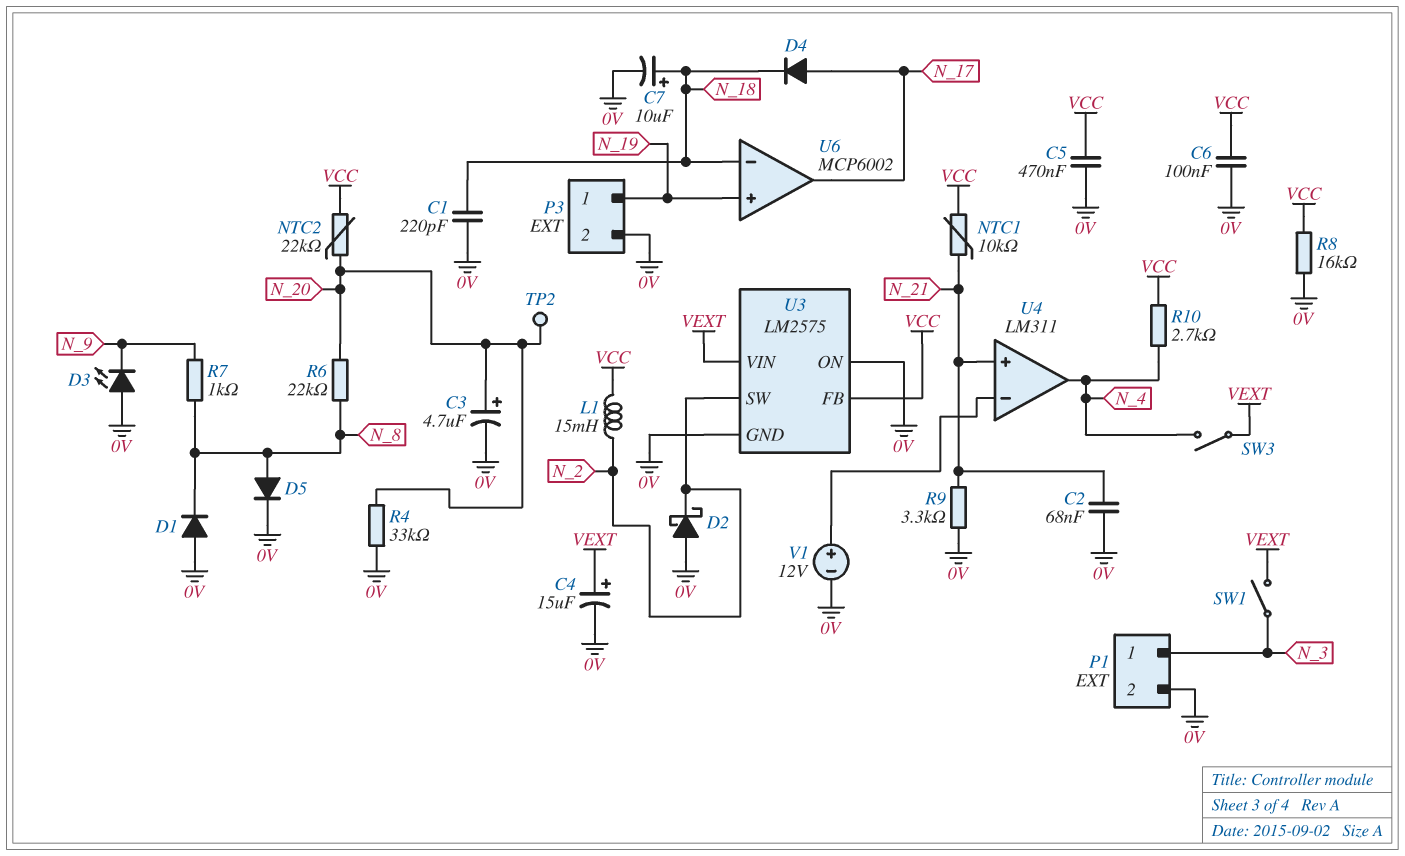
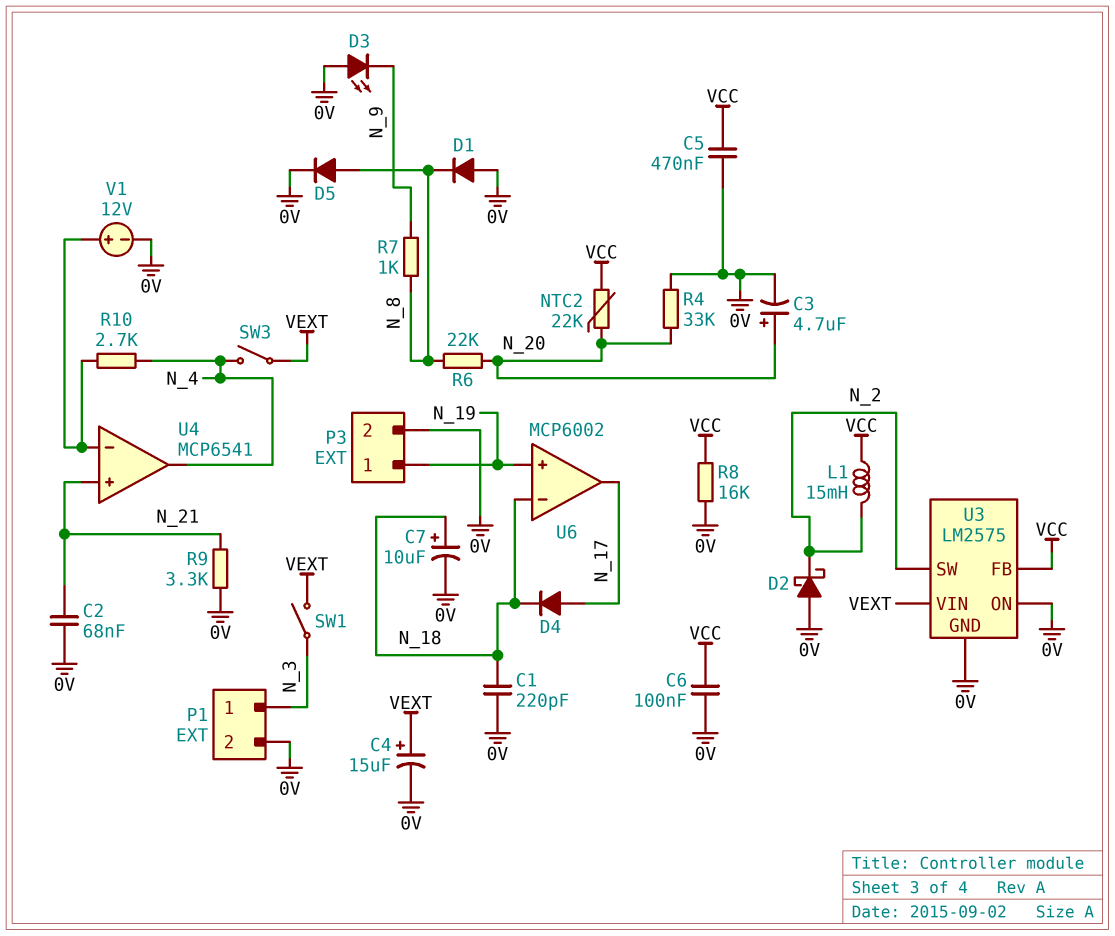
NTC1: 10k (N_21, VCC) -> none
R10: 2.7k (N_4, VCC) -> 2.7k (N_4, U4/in-)
TP2: test point (N_20) -> none
U4: LM311 -> MCP6541

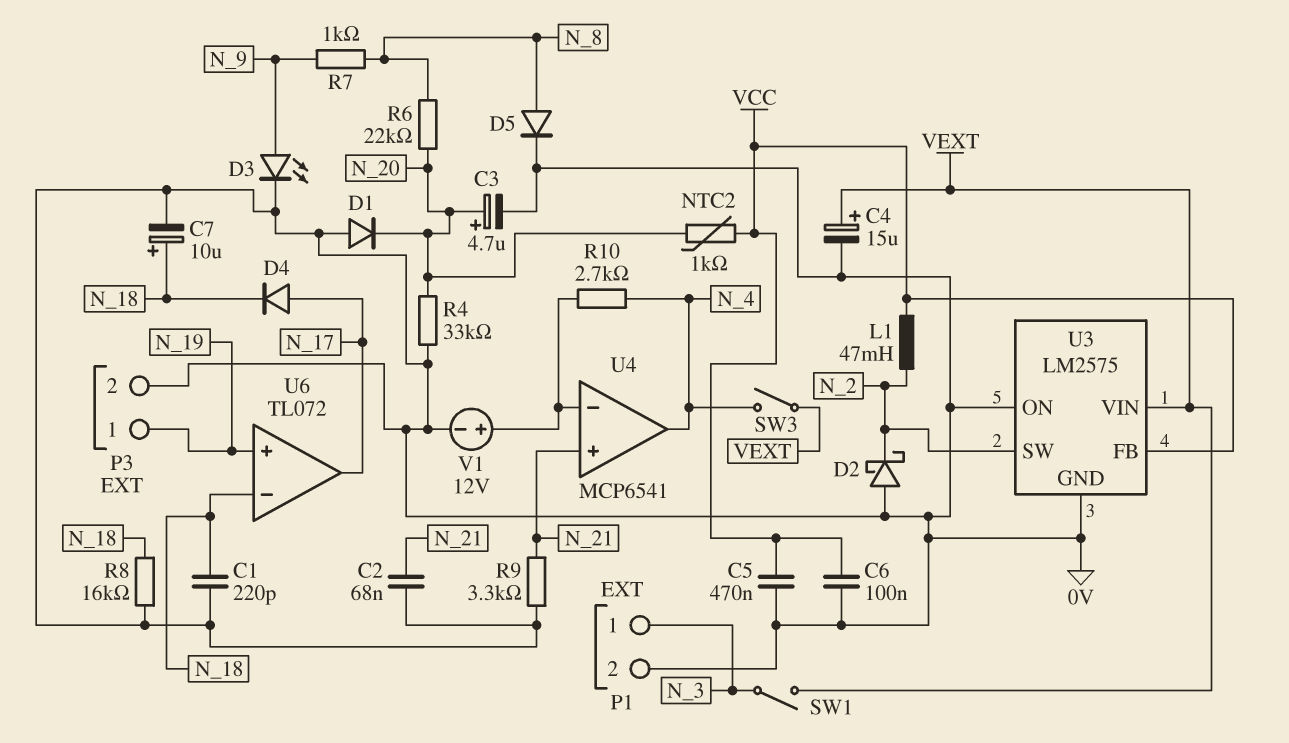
D1: diode (A 0V, K N_8) -> diode (A 0V, K N_20)
D3: LED (A 0V, K N_9) -> LED (A N_9, K 0V)
L1: 15mH (N_2, VCC) -> 47mH (N_2, VCC)
NTC2: 22k (N_20, VCC) -> 1k (N_20, VCC)
R8: 16k (0V, VCC) -> 16k (0V, N_18)
U6: MCP6002 -> TL072

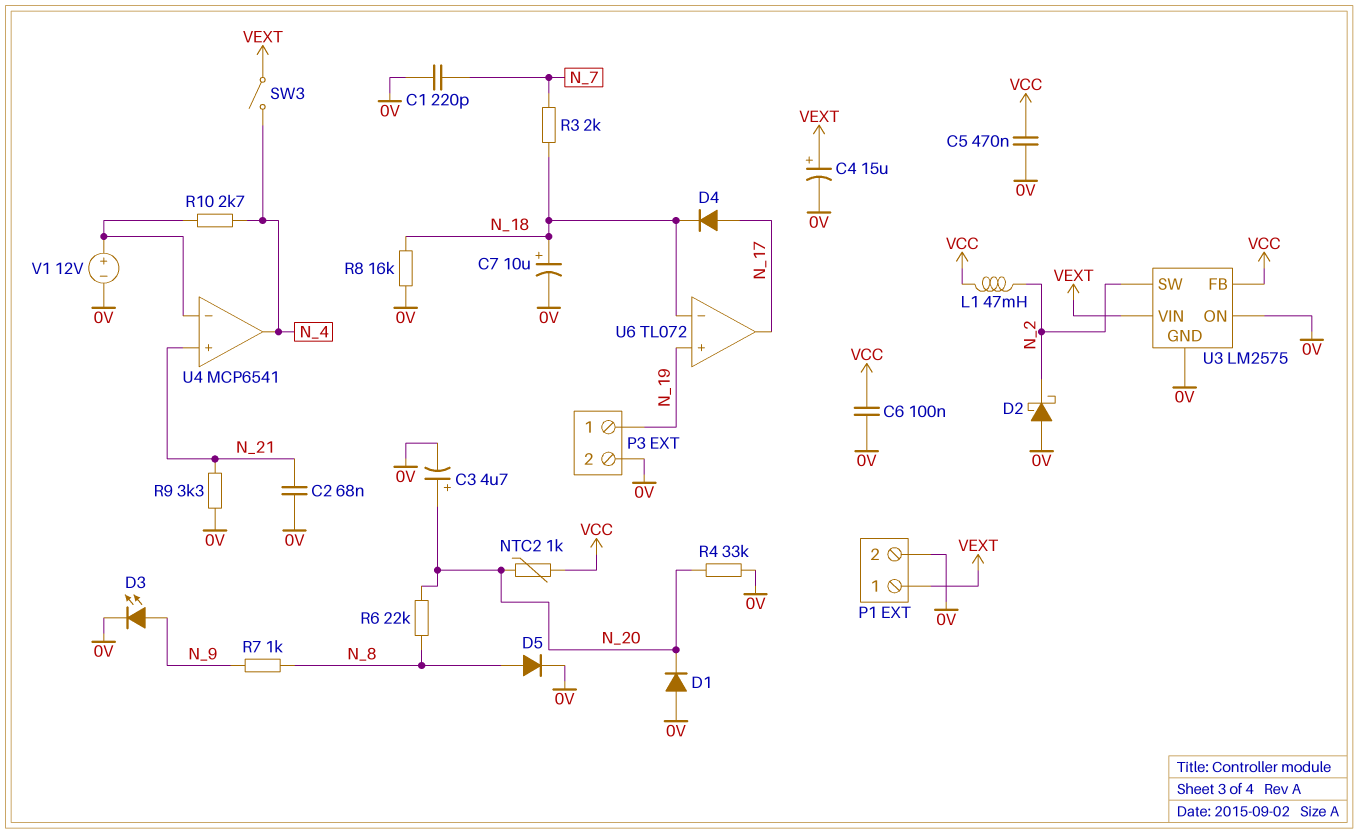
C1: 220pF (0V, N_18) -> 220pF (0V, N_7)
P1 pin 1: N_3 -> VEXT
R3: none -> 2k (N_7, N_18)
SW1: switch (N_3, VEXT) -> none

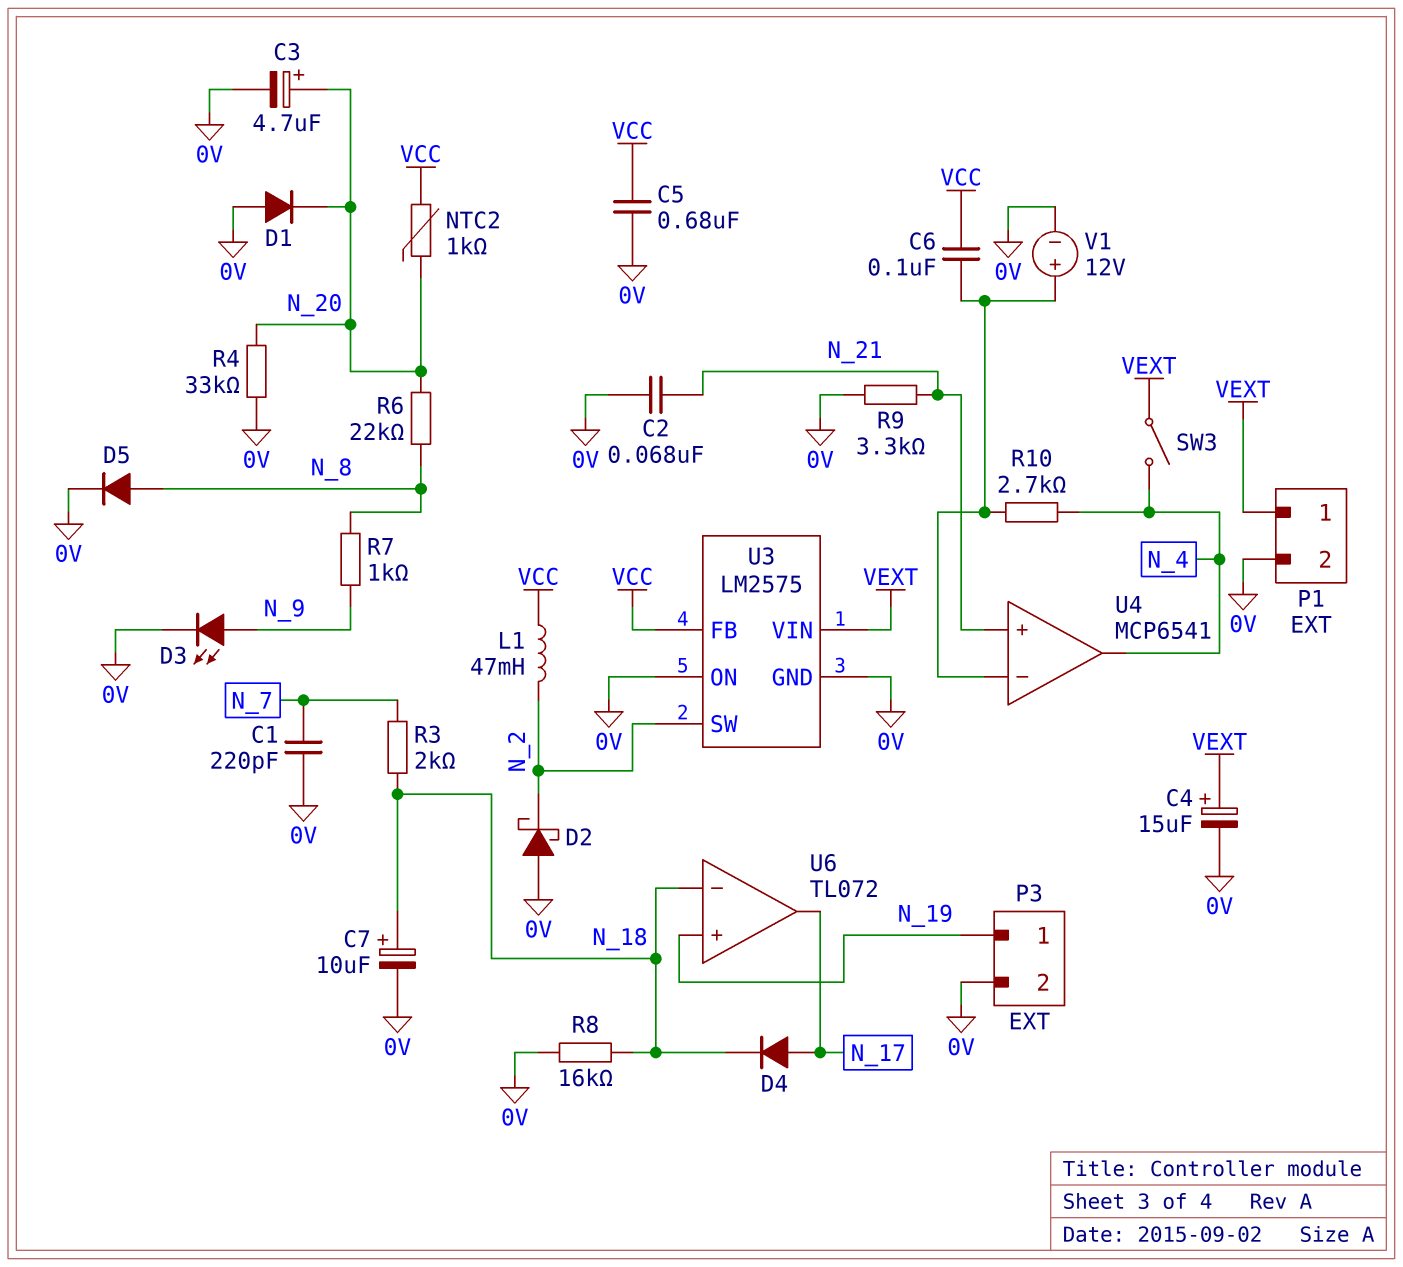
C5: 470nF (0V, VCC) -> 680nF (0V, VCC)
C6: 100nF (0V, VCC) -> 100nF (U4/in-, VCC)

